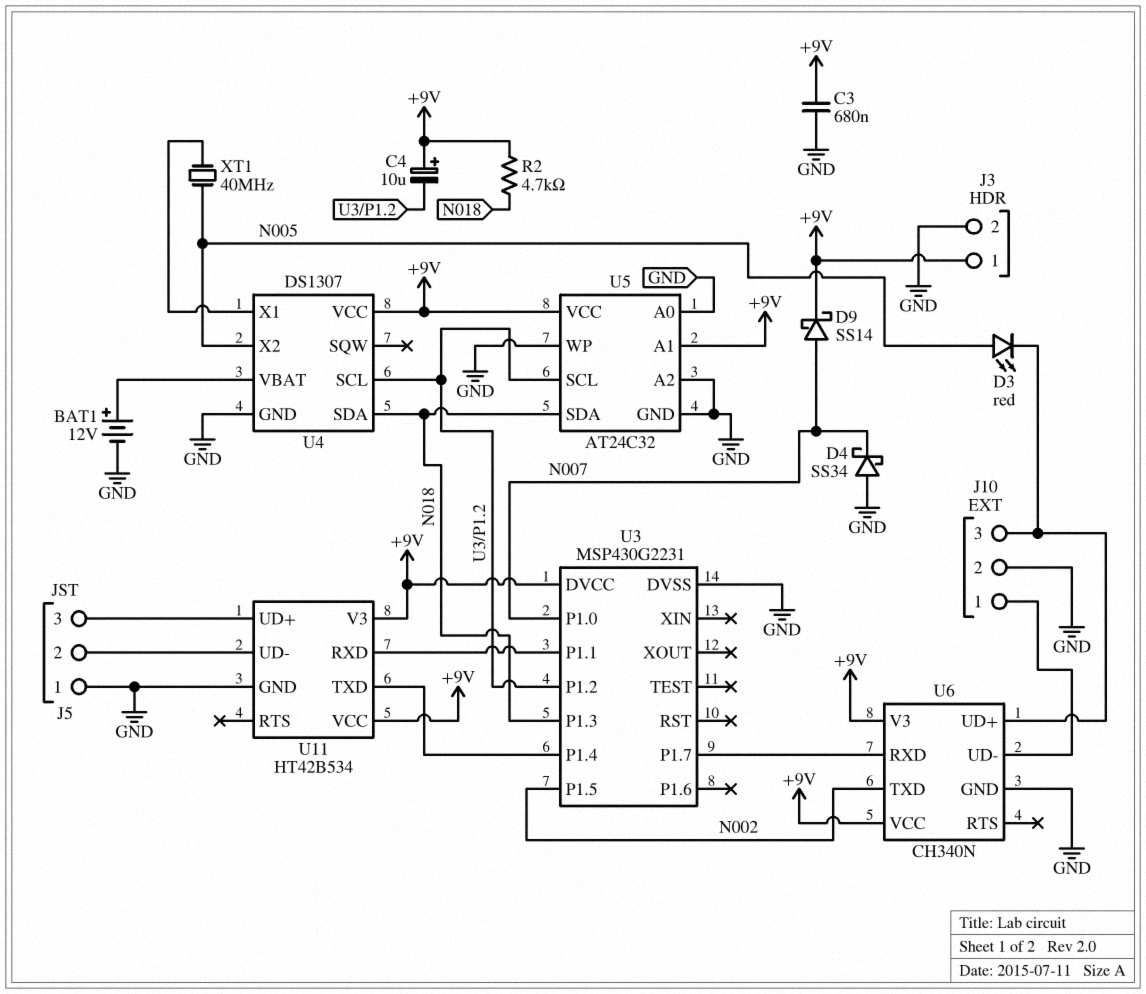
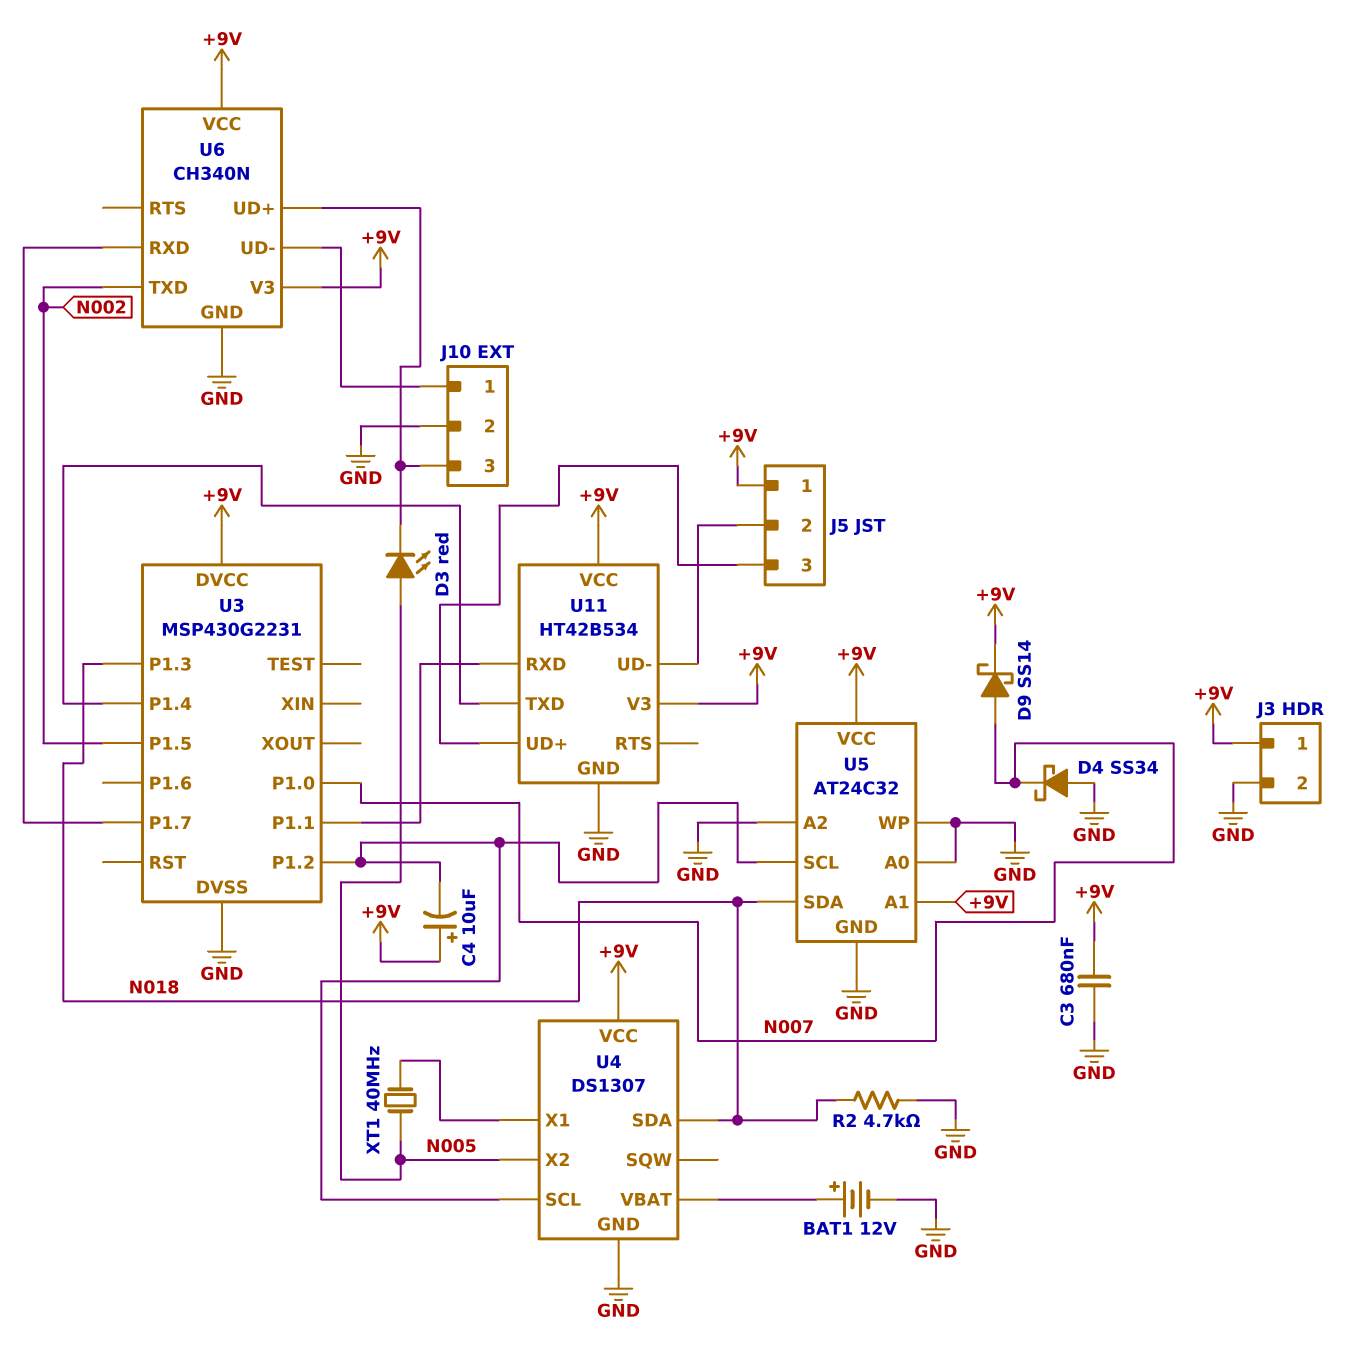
J5 pin 1: GND -> +9V
R2: 4.7k (+9V, N018) -> 4.7k (GND, N018)

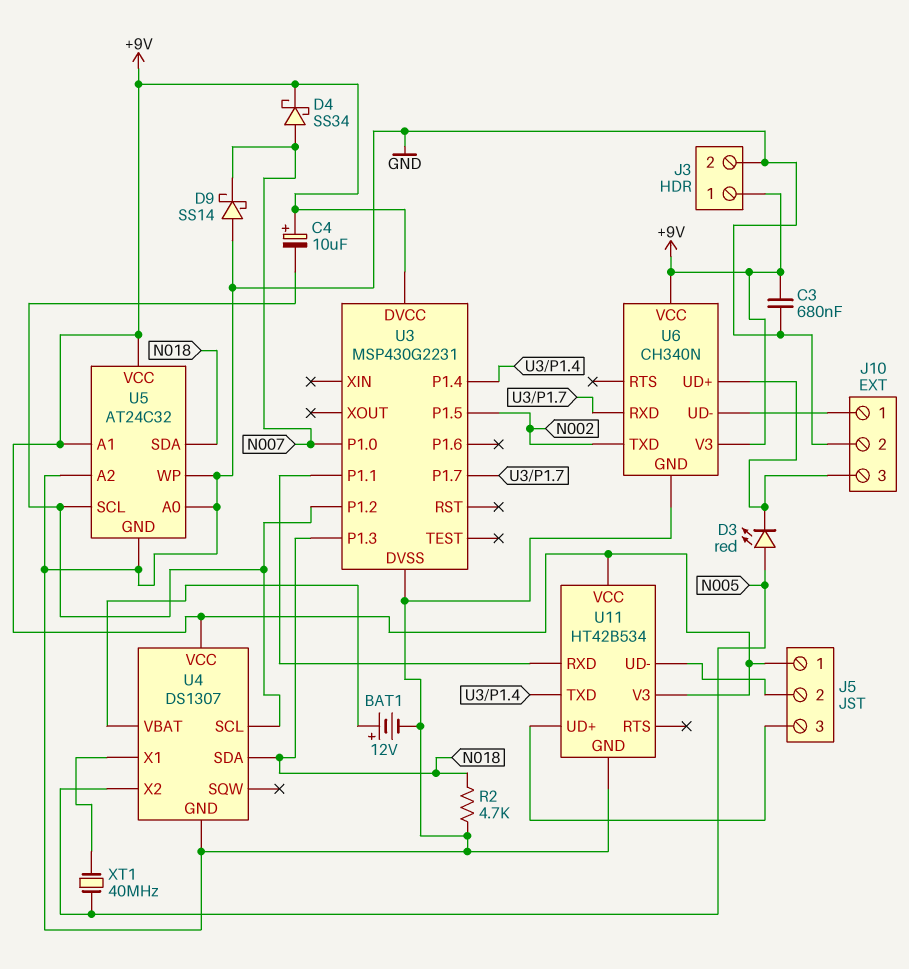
D4: schottky SS34 (A GND, K N007) -> schottky SS34 (A N007, K +9V)
D9: schottky SS14 (A N007, K +9V) -> schottky SS14 (A GND, K N007)

